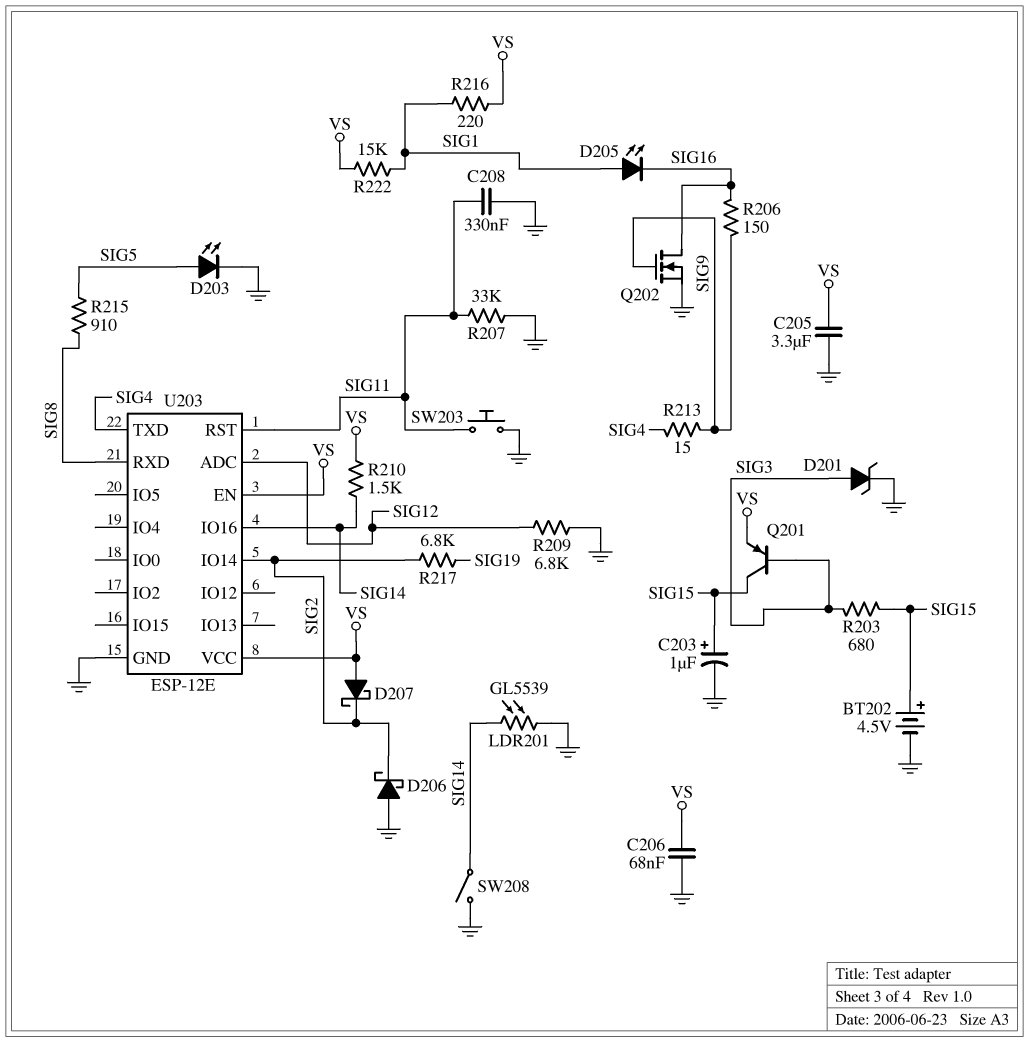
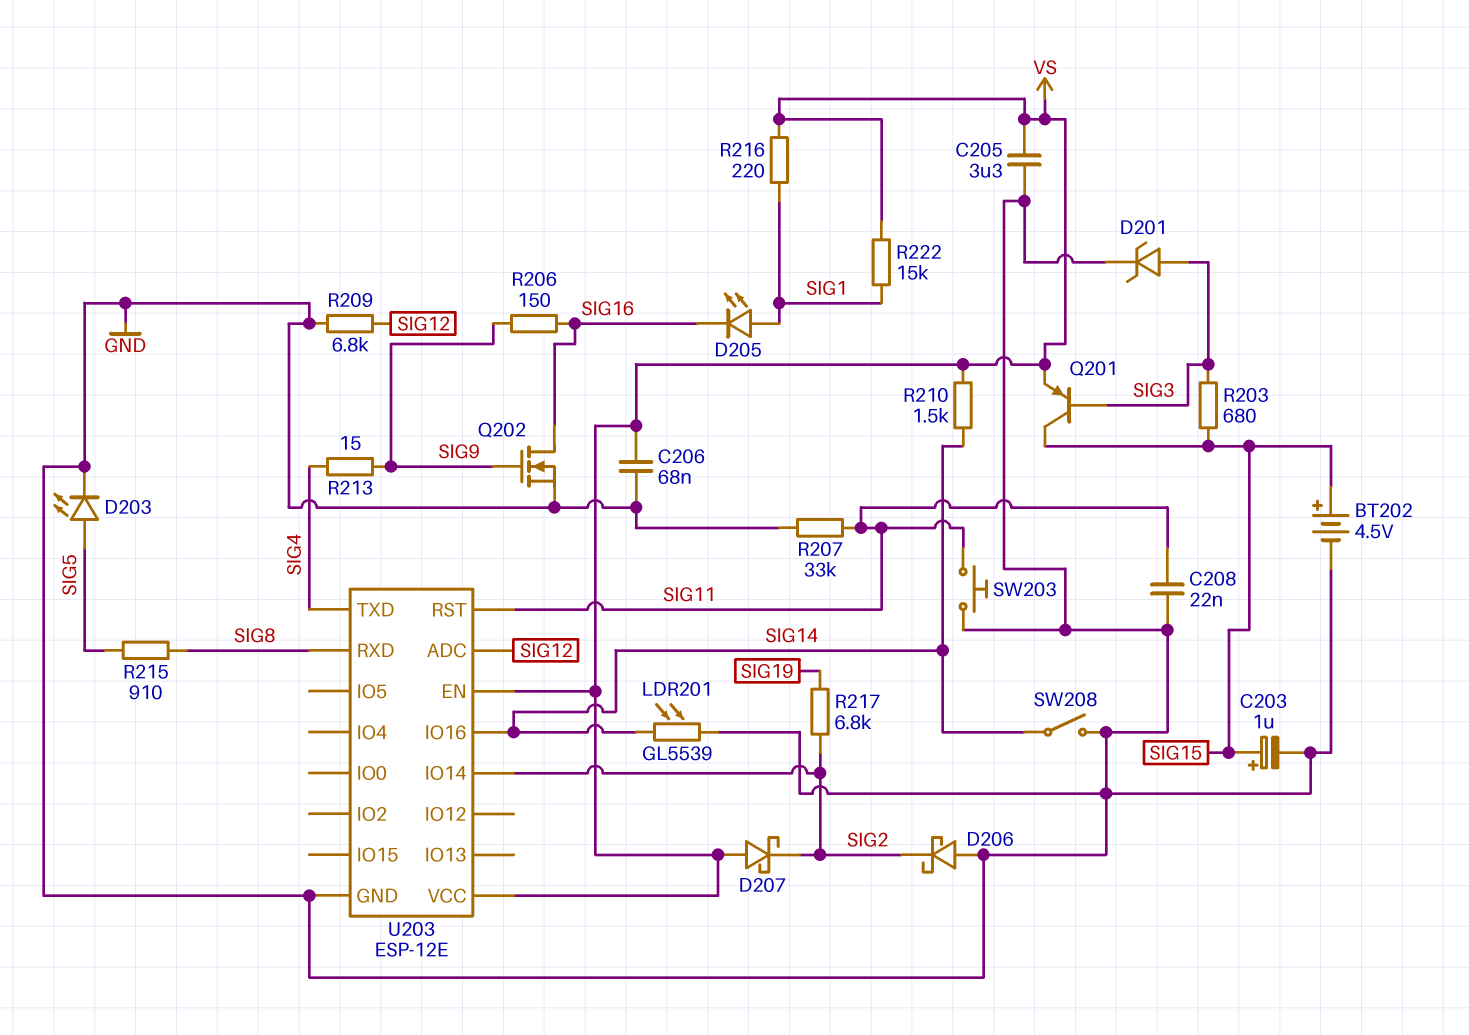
C208: 330nF (GND, SIG11) -> 22nF (GND, SIG11)

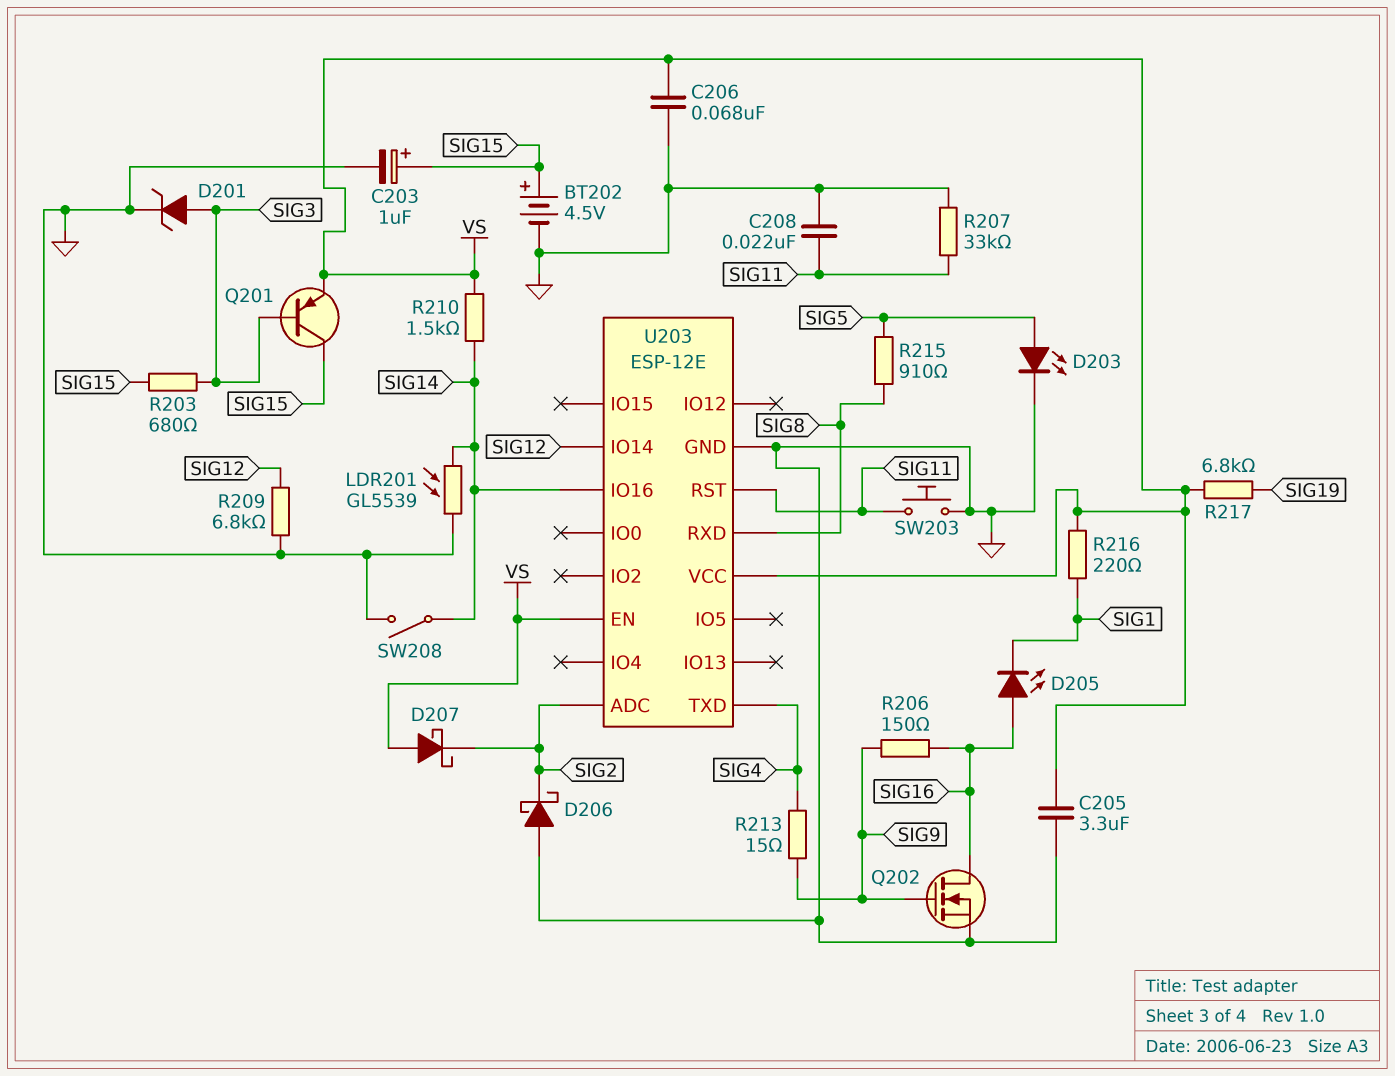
D205: LED (A SIG1, K SIG16) -> LED (A SIG16, K SIG1)
R217: 6.8k (SIG2, SIG19) -> 6.8k (SIG19, VS)
R222: 15k (SIG1, VS) -> none
U203 pin ADC: SIG12 -> SIG2
U203 pin IO14: SIG2 -> SIG12

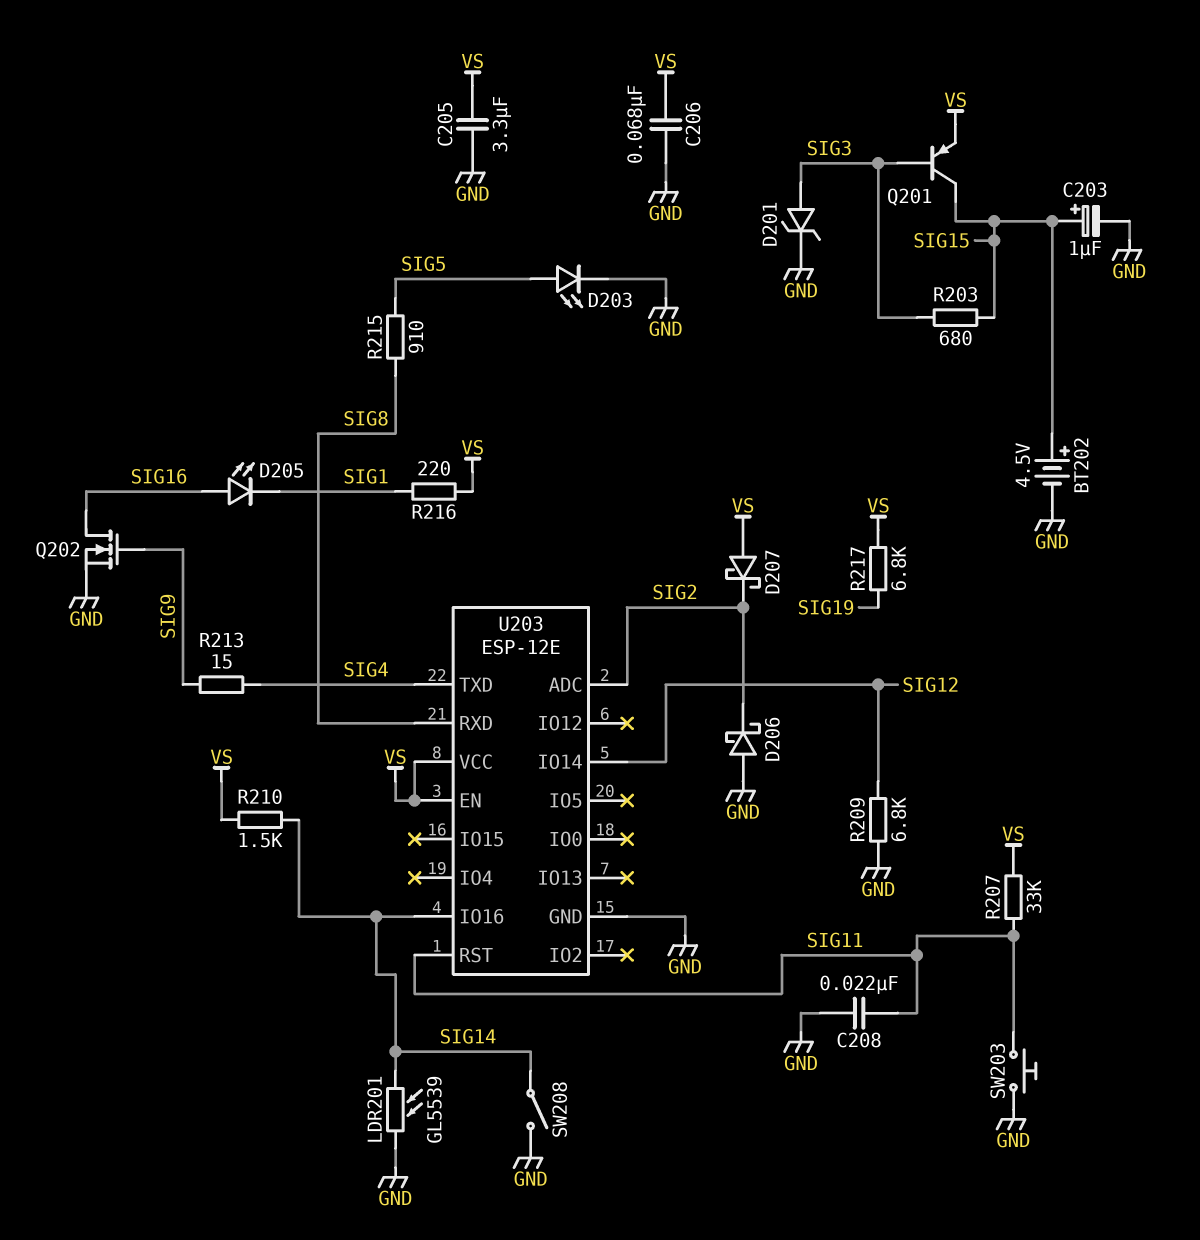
R206: 150 (SIG9, SIG16) -> none
R207: 33k (GND, SIG11) -> 33k (SIG11, VS)

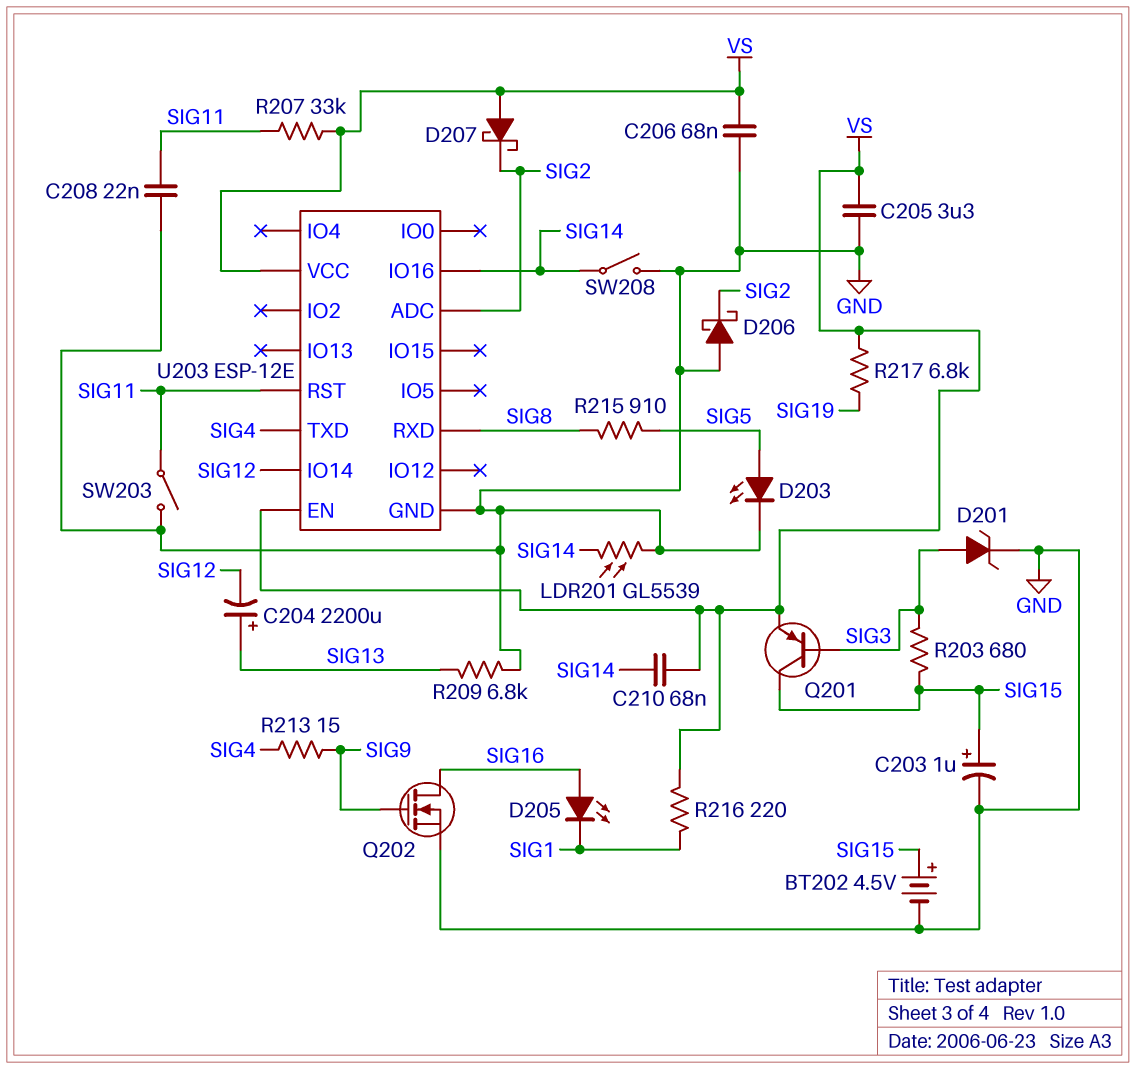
C204: none -> 2200uF (plus SIG13, minus SIG12)
C210: none -> 68nF (SIG14, VS)
R209: 6.8k (GND, SIG12) -> 6.8k (GND, SIG13)
R210: 1.5k (SIG14, VS) -> none
SW203: button (GND, SIG11) -> switch (GND, SIG11)

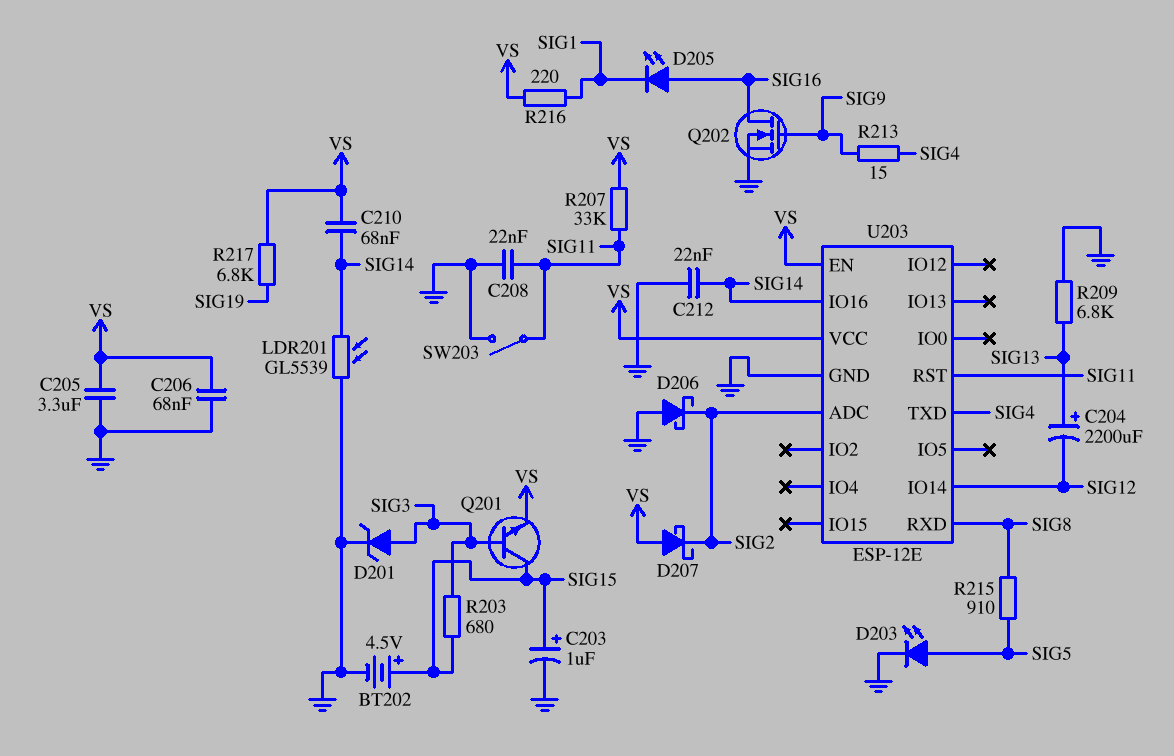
C212: none -> 22nF (GND, SIG14)
Q201: PNP (B SIG3, C SIG15, E VS) -> NPN (B SIG3, C SIG15, E VS)
SW208: switch (GND, SIG14) -> none

